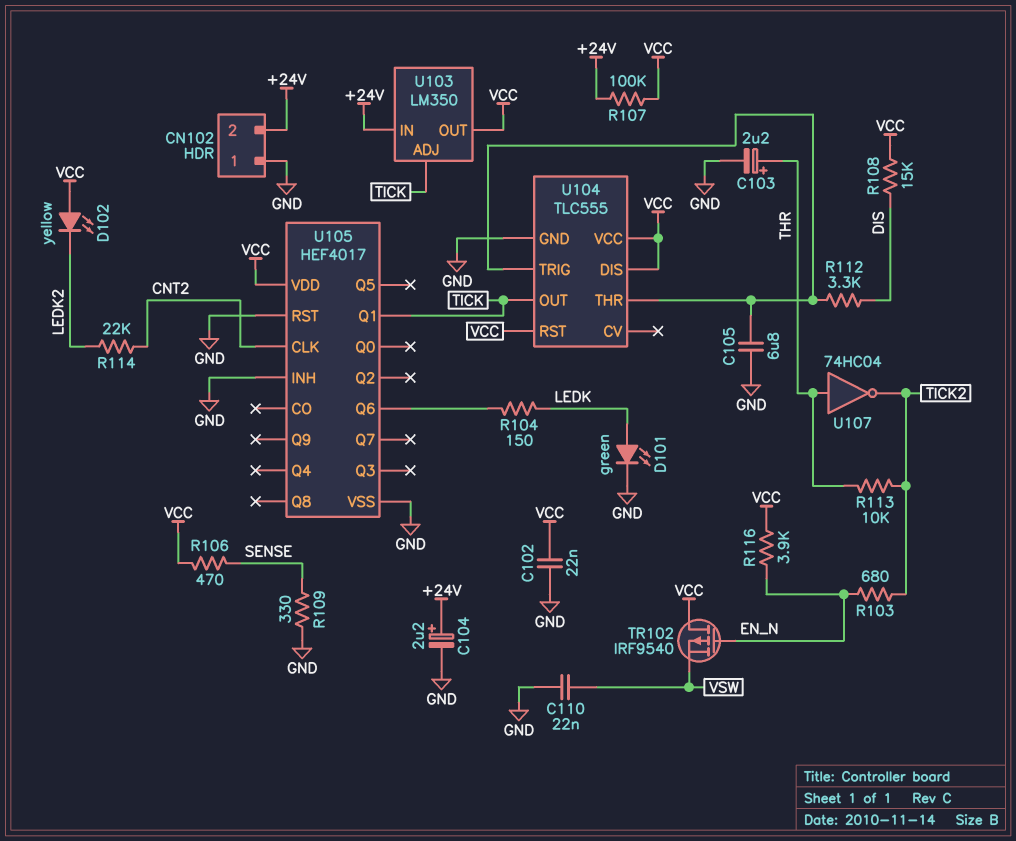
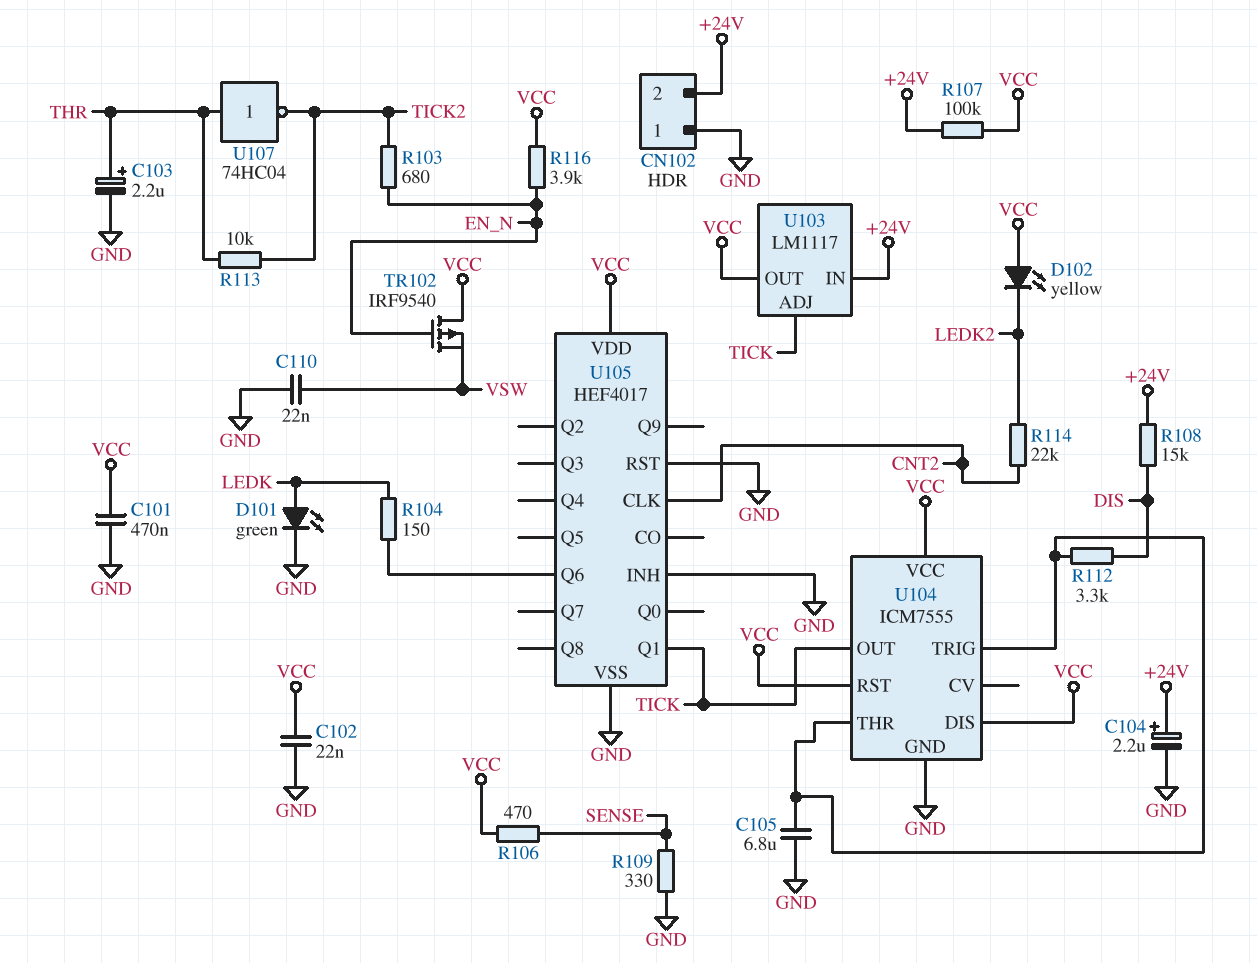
C101: none -> 470nF (GND, VCC)
R108: 15k (DIS, VCC) -> 15k (+24V, DIS)
U103: LM350 -> LM1117
U104: TLC555 -> ICM7555

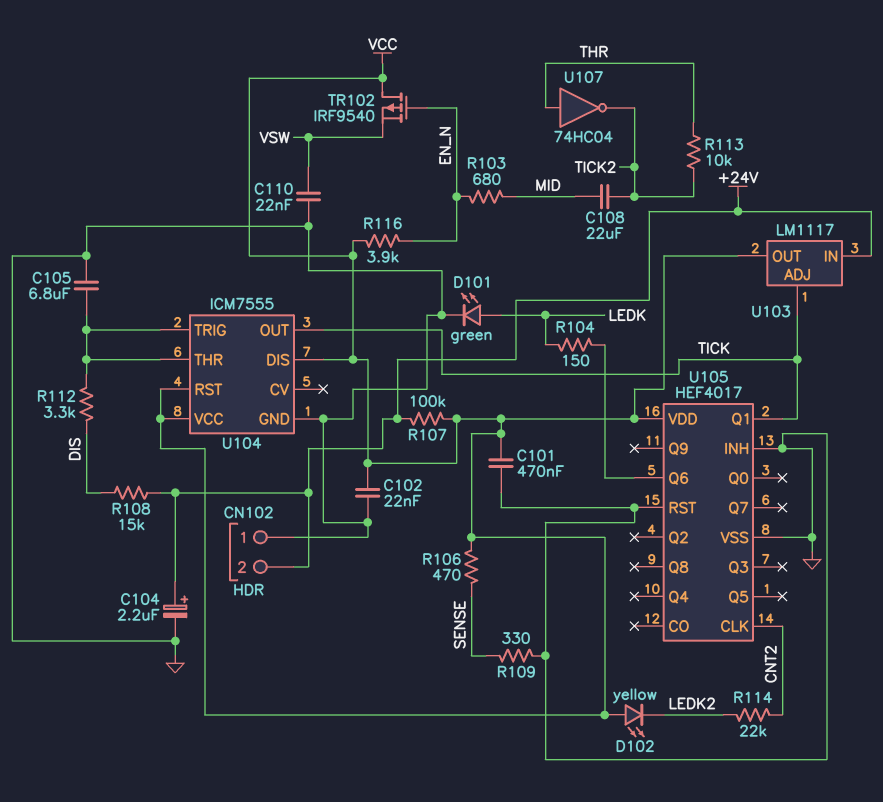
C103: 2.2uF (plus THR, minus GND) -> none
C108: none -> 22uF (MID, TICK2)
R103: 680 (EN_N, TICK2) -> 680 (EN_N, MID)

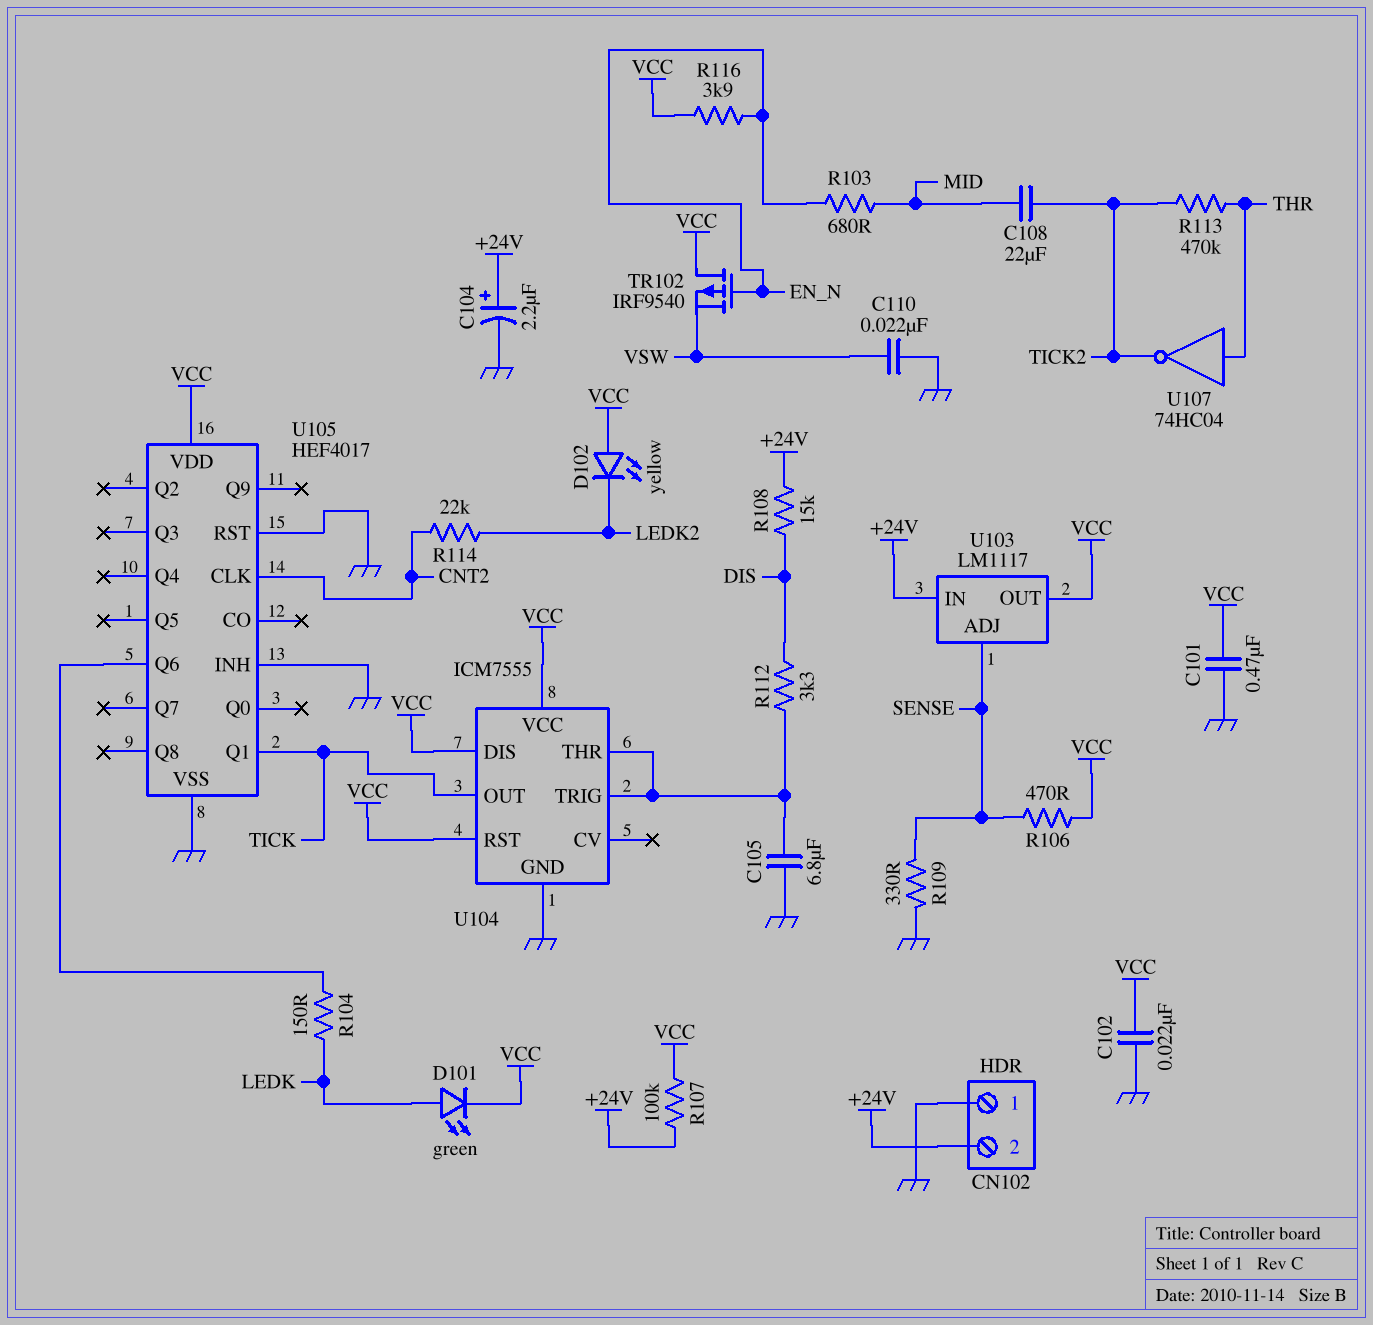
D101: LED green (A LEDK, K GND) -> LED green (A LEDK, K VCC)
R113: 10k (THR, TICK2) -> 470k (THR, TICK2)
U103 pin ADJ: TICK -> SENSE

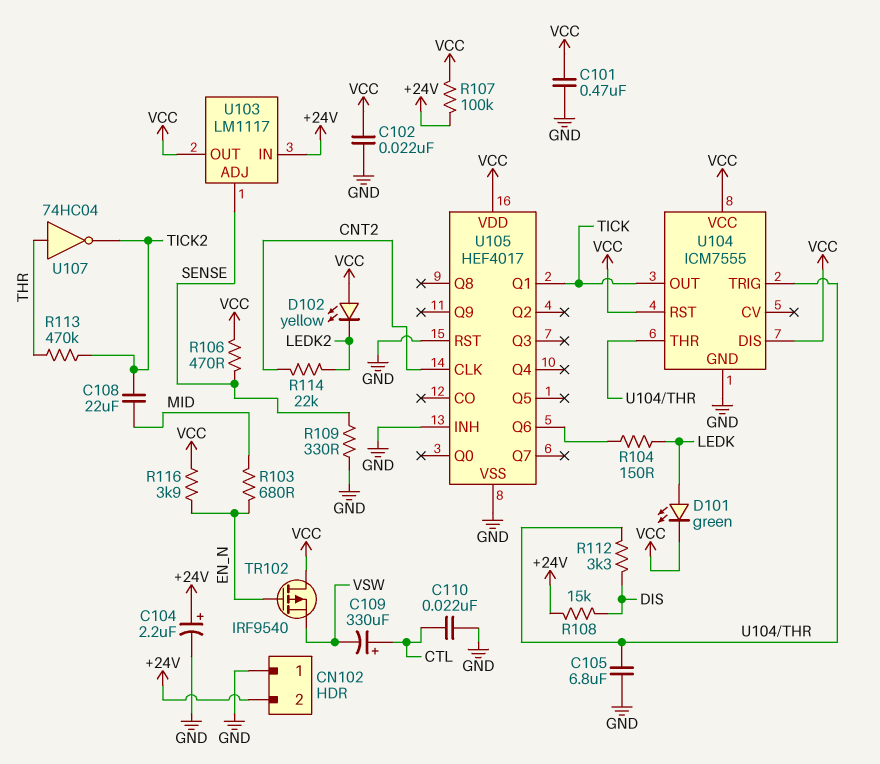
C109: none -> 330uF (plus CTL, minus VSW)
C110: 22nF (GND, VSW) -> 22nF (CTL, GND)

